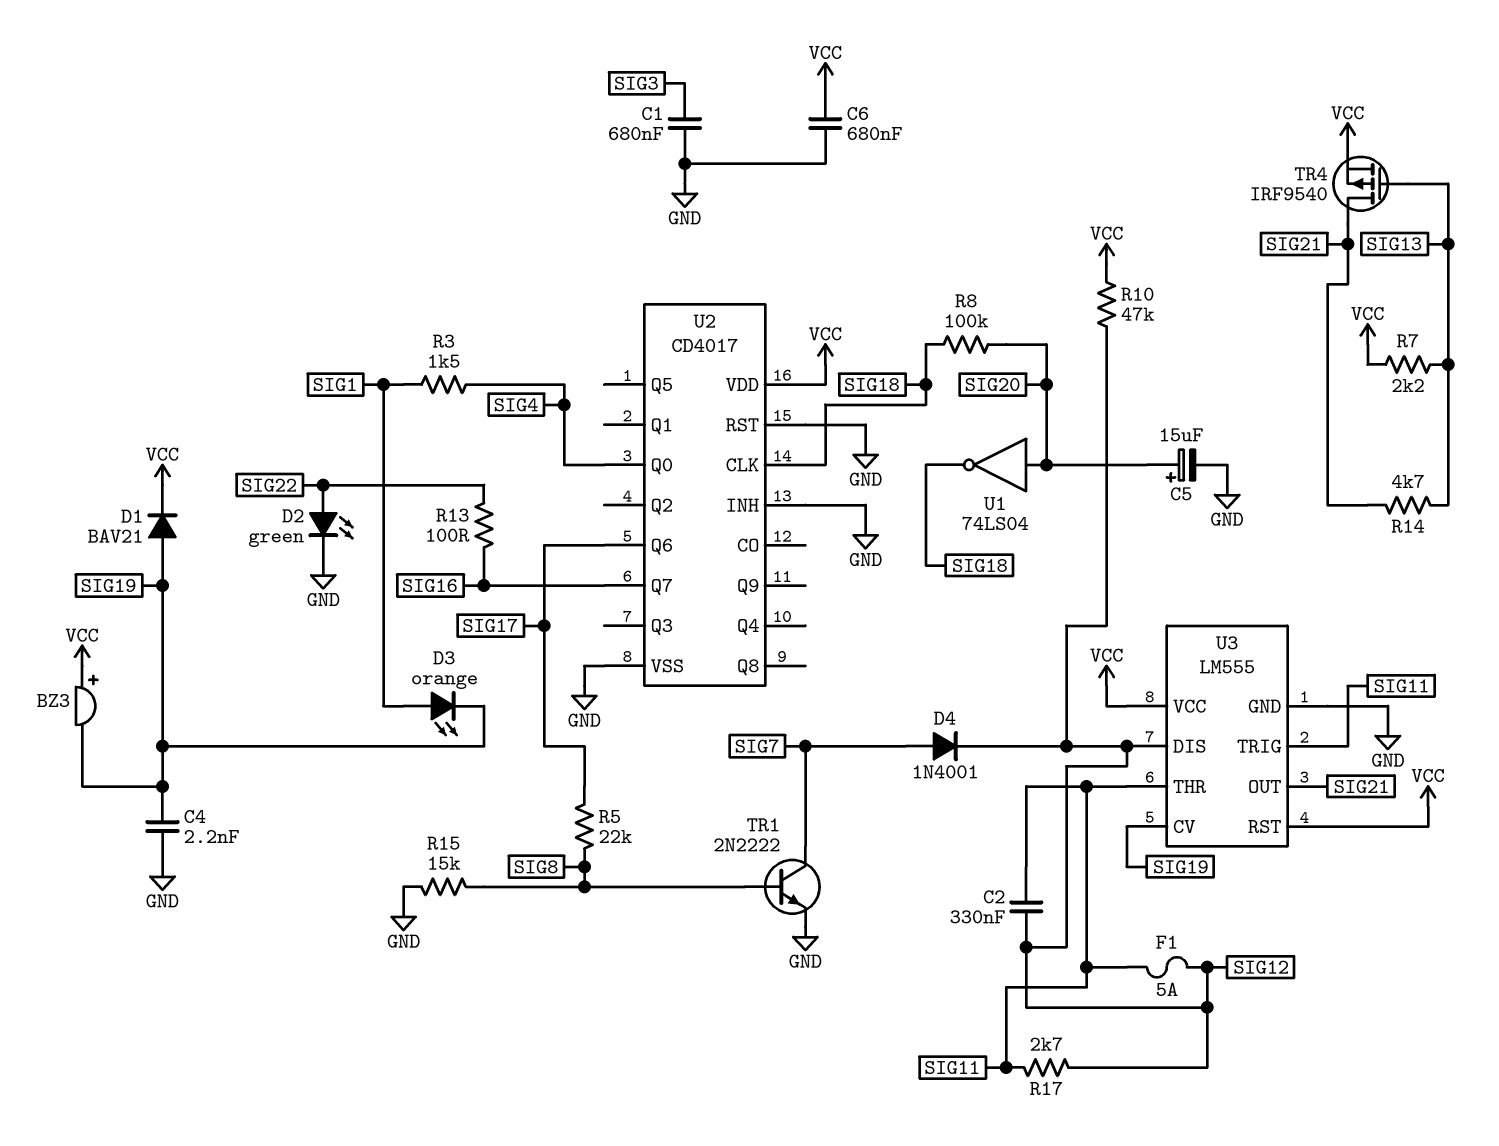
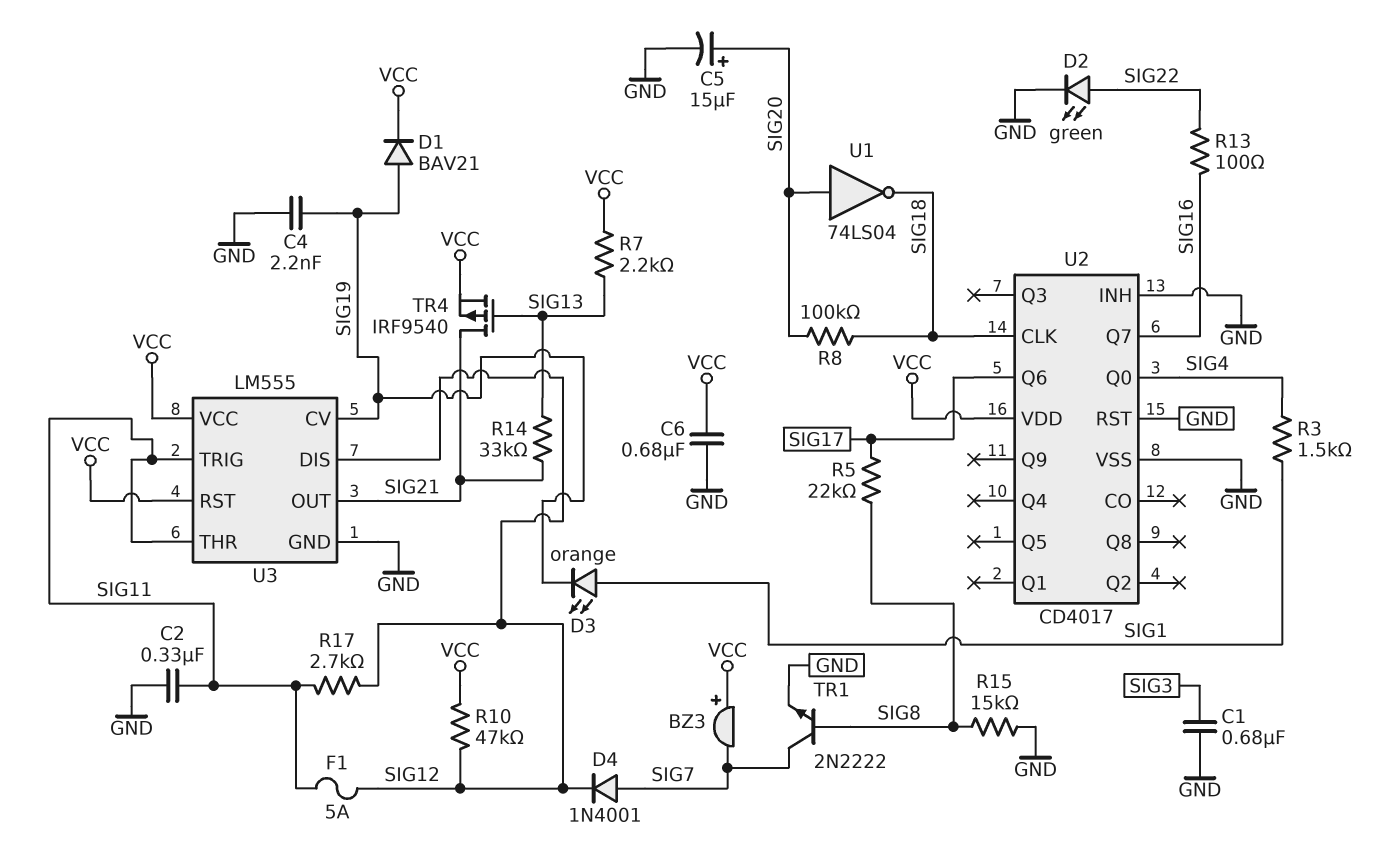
BZ3: buzzer (plus VCC, minus SIG19) -> buzzer (plus VCC, minus SIG7)
C2: 330nF (SIG11, SIG12) -> 330nF (GND, SIG11)
R14: 4.7k (SIG13, SIG21) -> 33k (SIG13, SIG21)

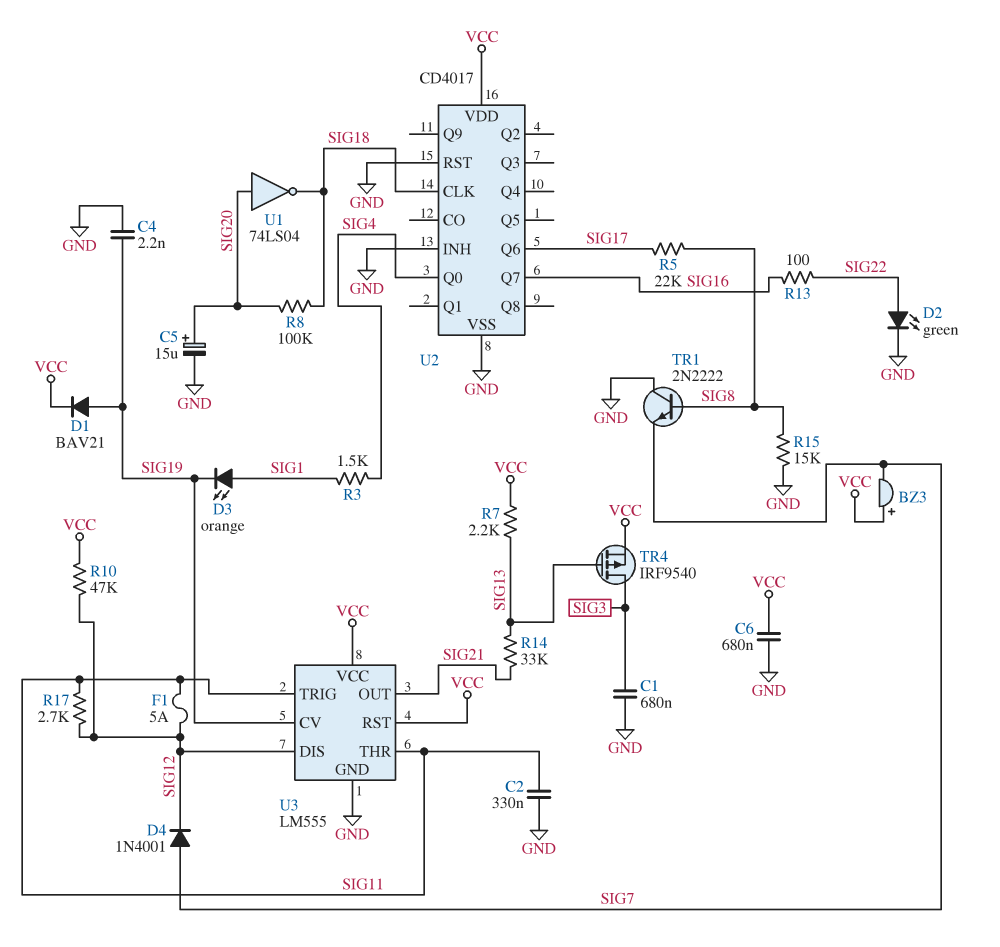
TR1: NPN 2N2222 (B SIG8, C SIG7, E GND) -> NPN 2N2222 (B SIG8, C GND, E SIG7)
TR4: PMOS IRF9540 (G SIG13, D SIG21, S VCC) -> PMOS IRF9540 (G SIG13, D SIG3, S VCC)

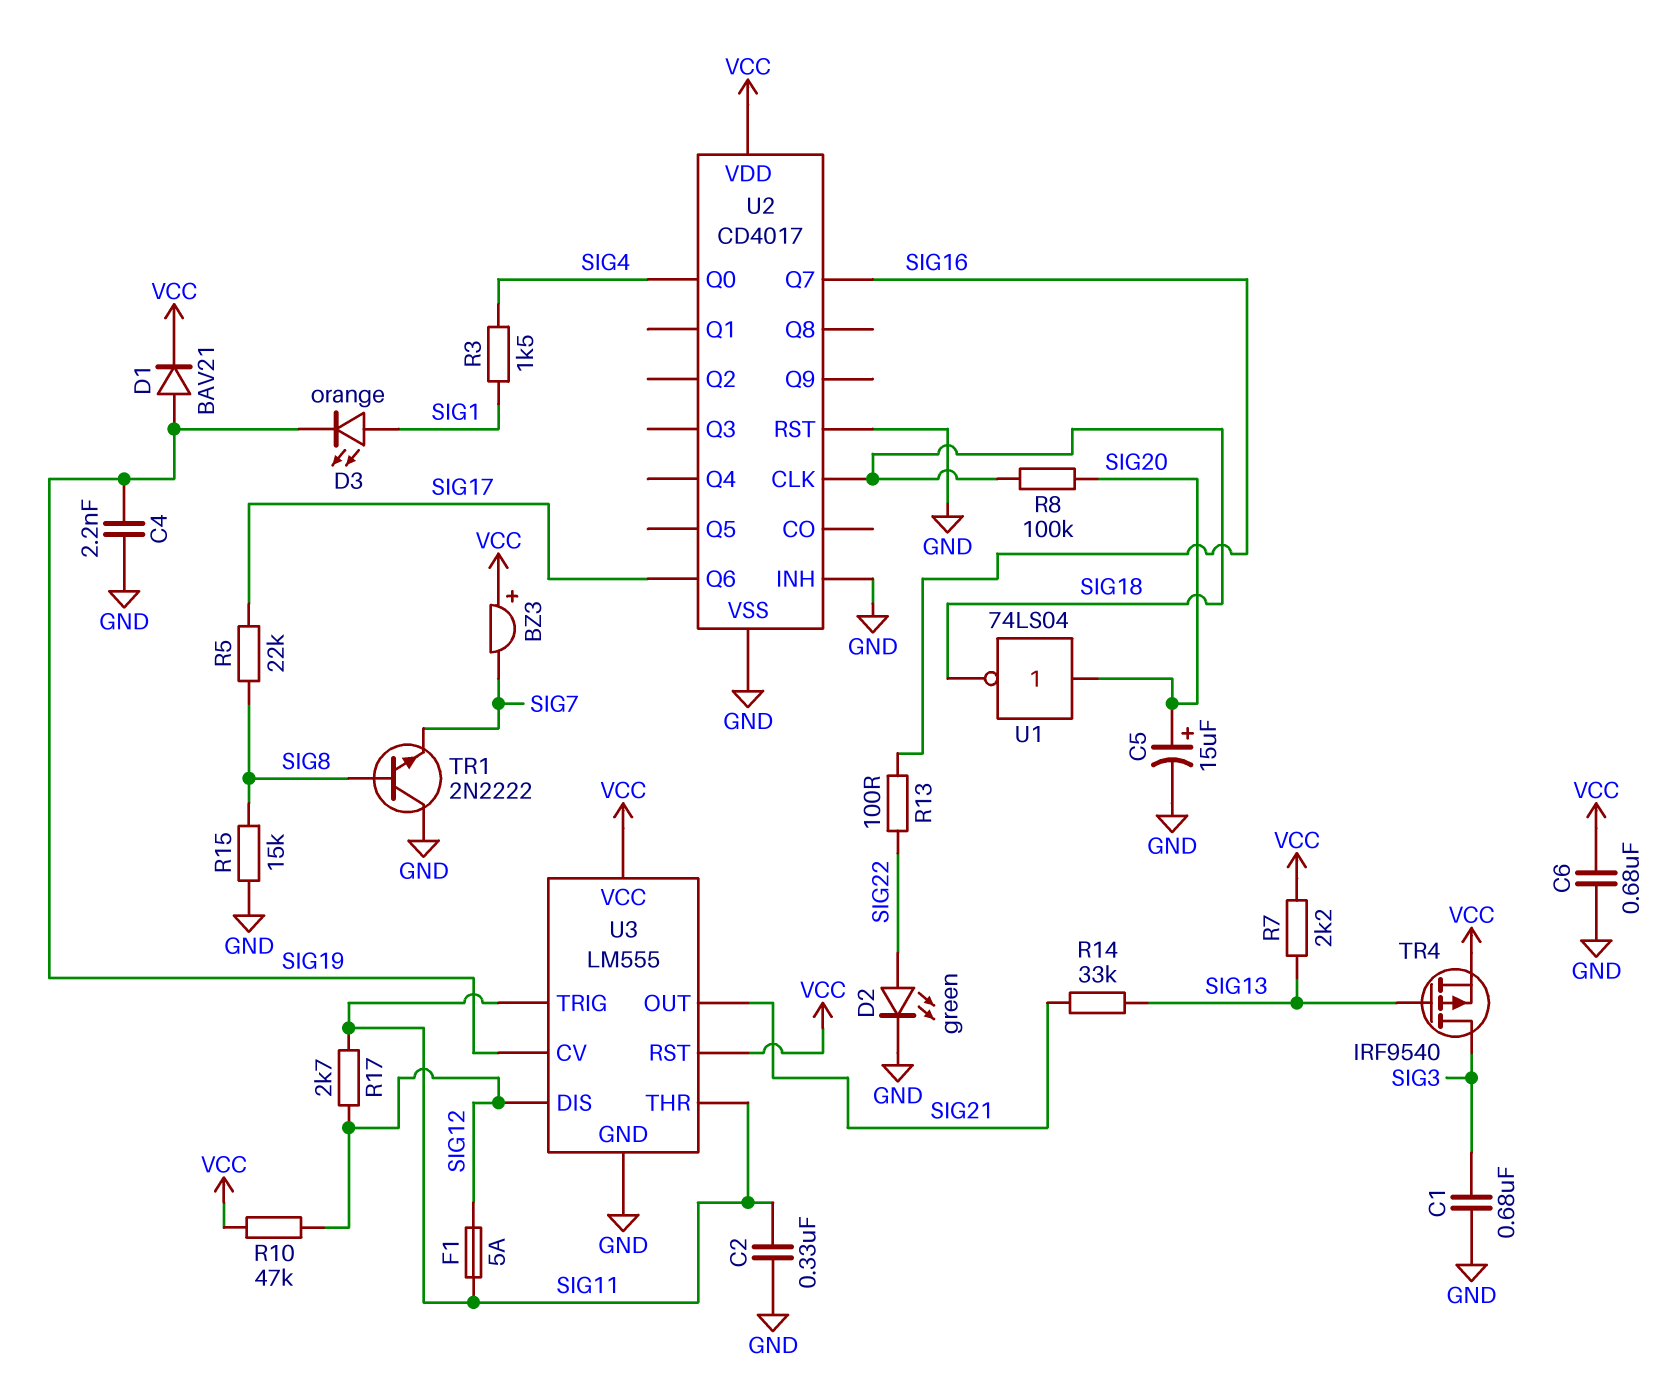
D4: diode 1N4001 (A SIG7, K SIG12) -> none

